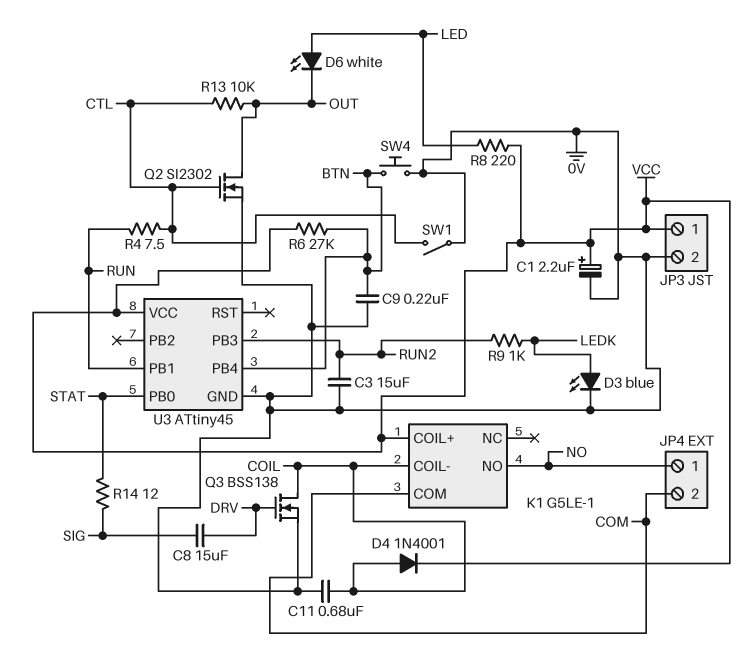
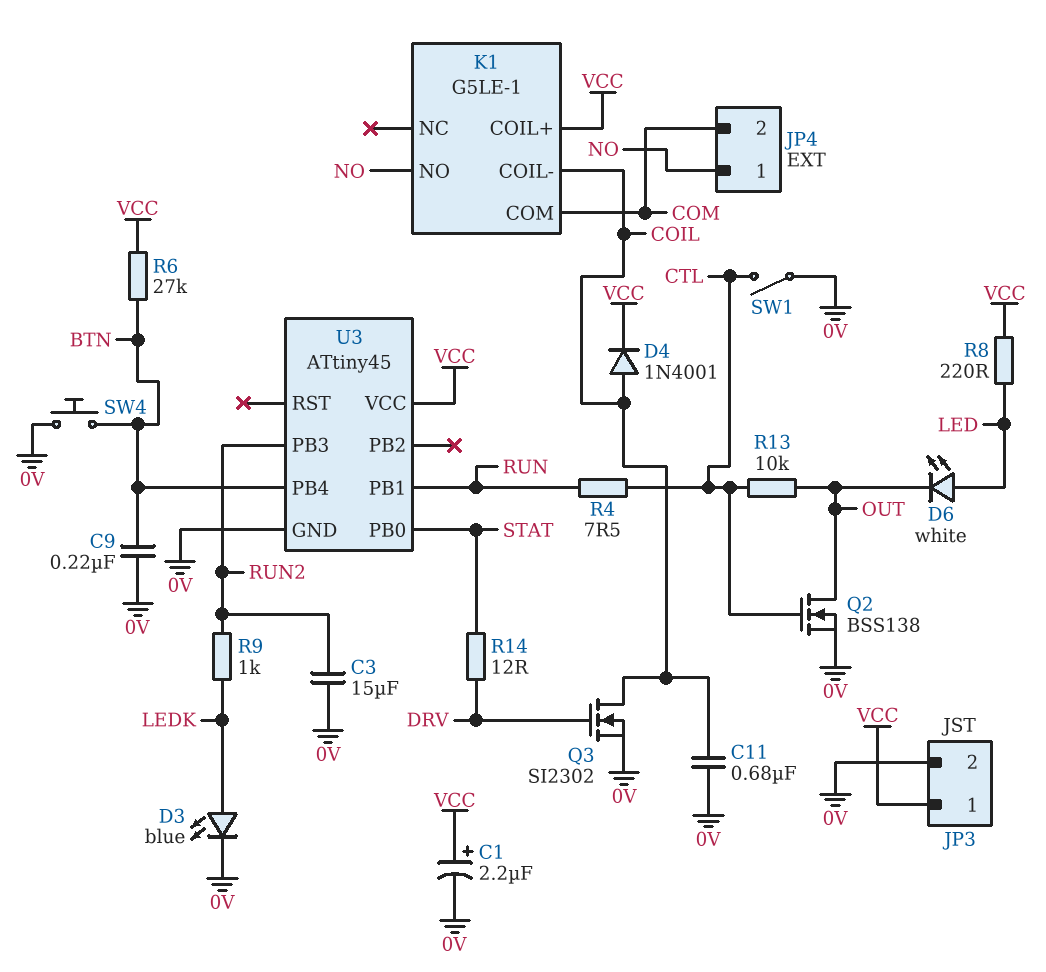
C8: 15uF (DRV, SIG) -> none
Q2: NMOS SI2302 (G CTL, D OUT, S 0V) -> NMOS BSS138 (G CTL, D OUT, S 0V)
Q3: NMOS BSS138 (G DRV, D COIL, S 0V) -> NMOS SI2302 (G DRV, D COIL, S 0V)
R14: 12 (SIG, STAT) -> 12 (DRV, STAT)

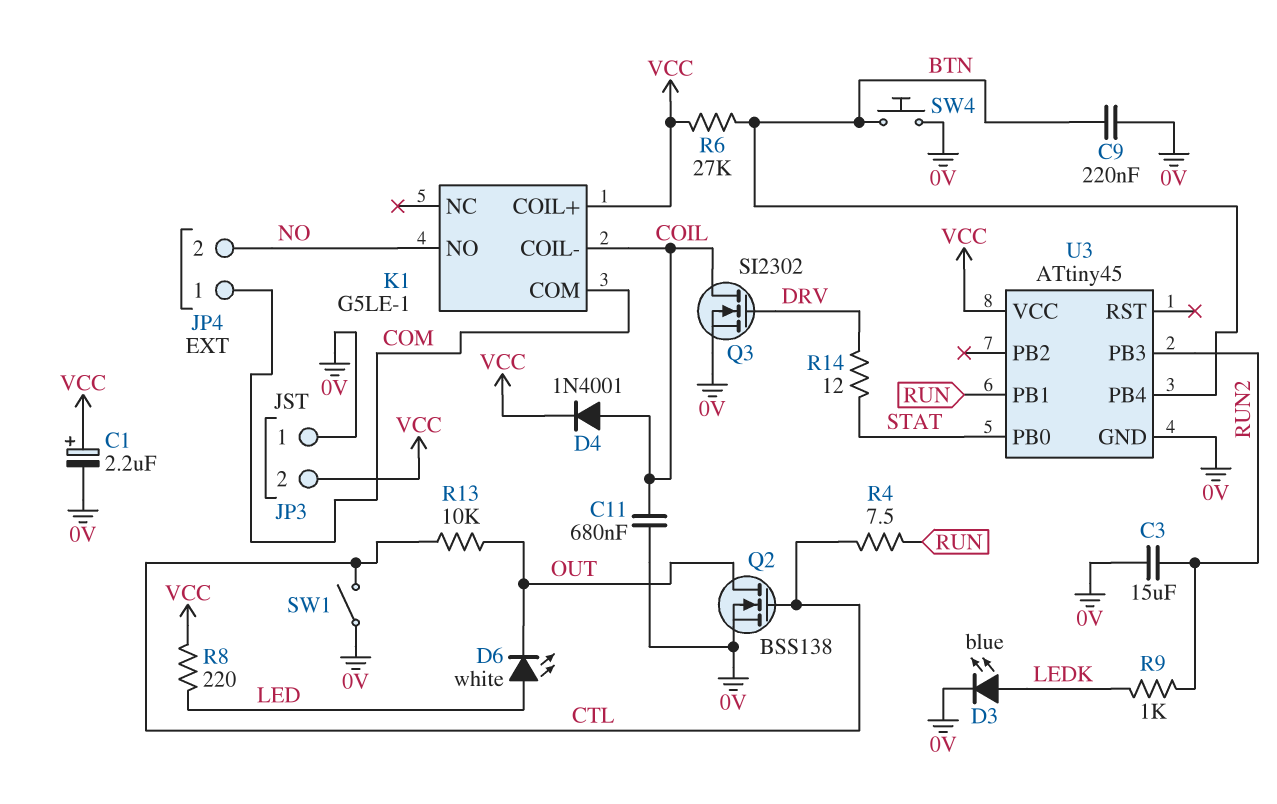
JP3 pin 1: VCC -> 0V
JP3 pin 2: 0V -> VCC
JP4 pin 1: NO -> COM
JP4 pin 2: COM -> NO

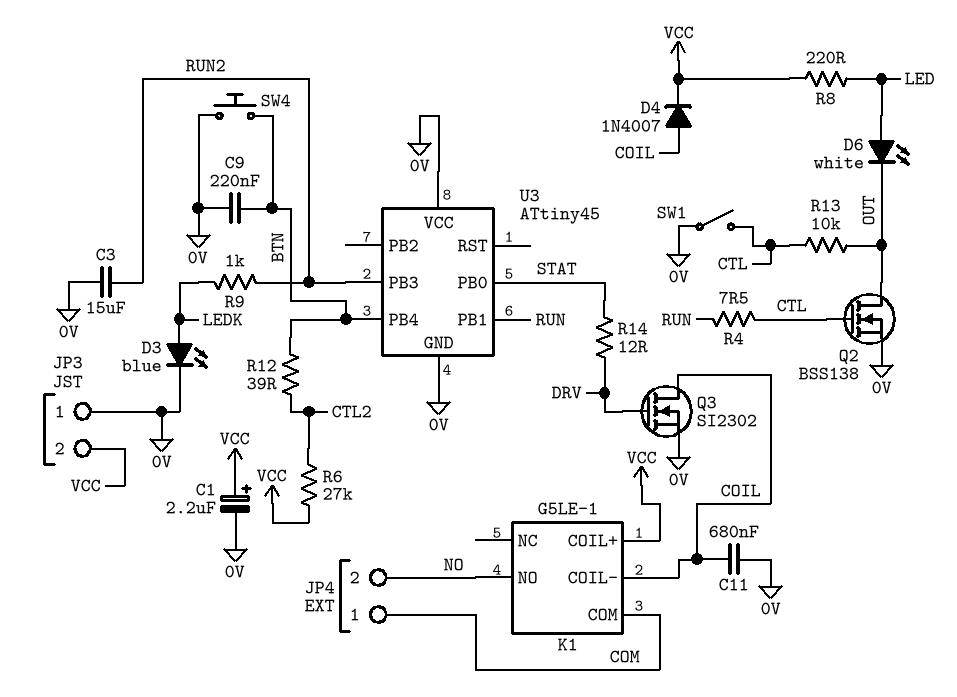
D4: diode 1N4001 (A COIL, K VCC) -> diode 1N4007 (A COIL, K VCC)
R6: 27k (BTN, VCC) -> 27k (CTL2, VCC)
R12: none -> 39 (BTN, CTL2)
U3 pin VCC: VCC -> 0V

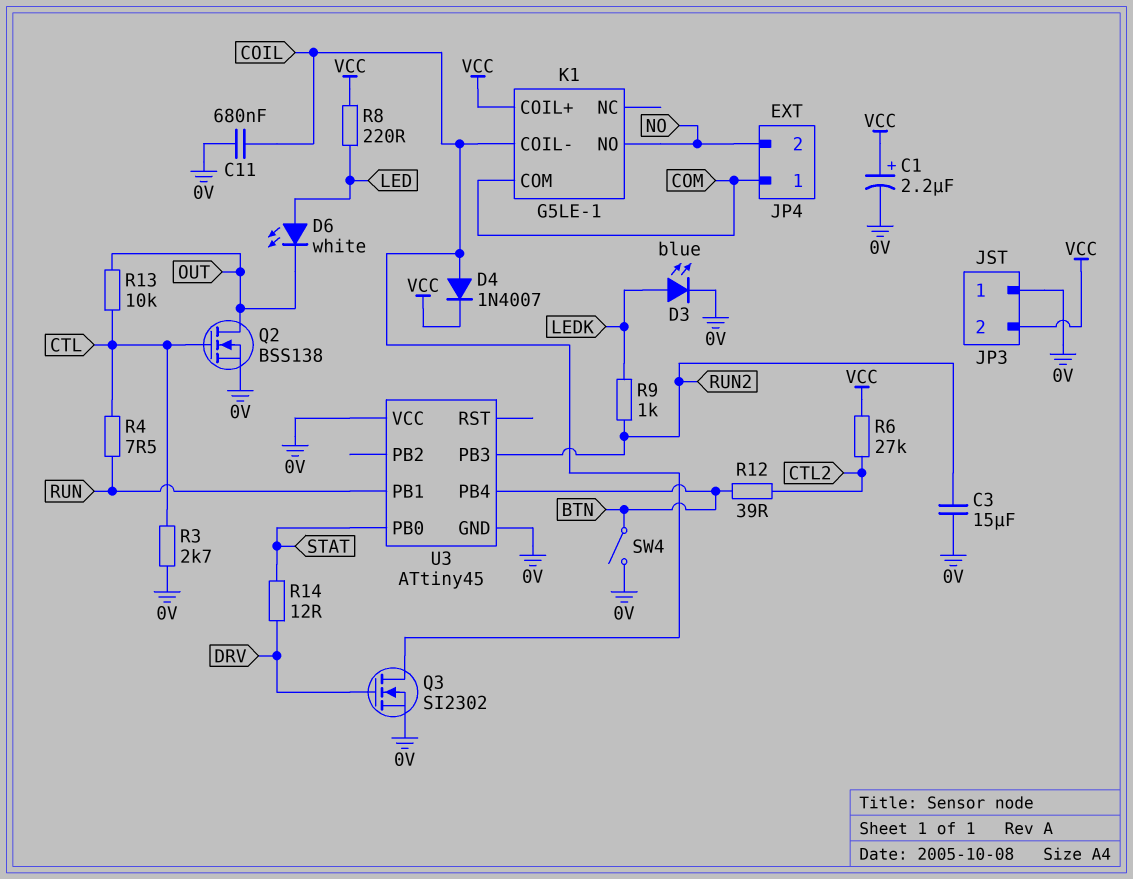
C9: 220nF (0V, BTN) -> none
R3: none -> 2.7k (0V, CTL)
SW1: switch (0V, CTL) -> none
SW4: button (0V, BTN) -> switch (0V, BTN)

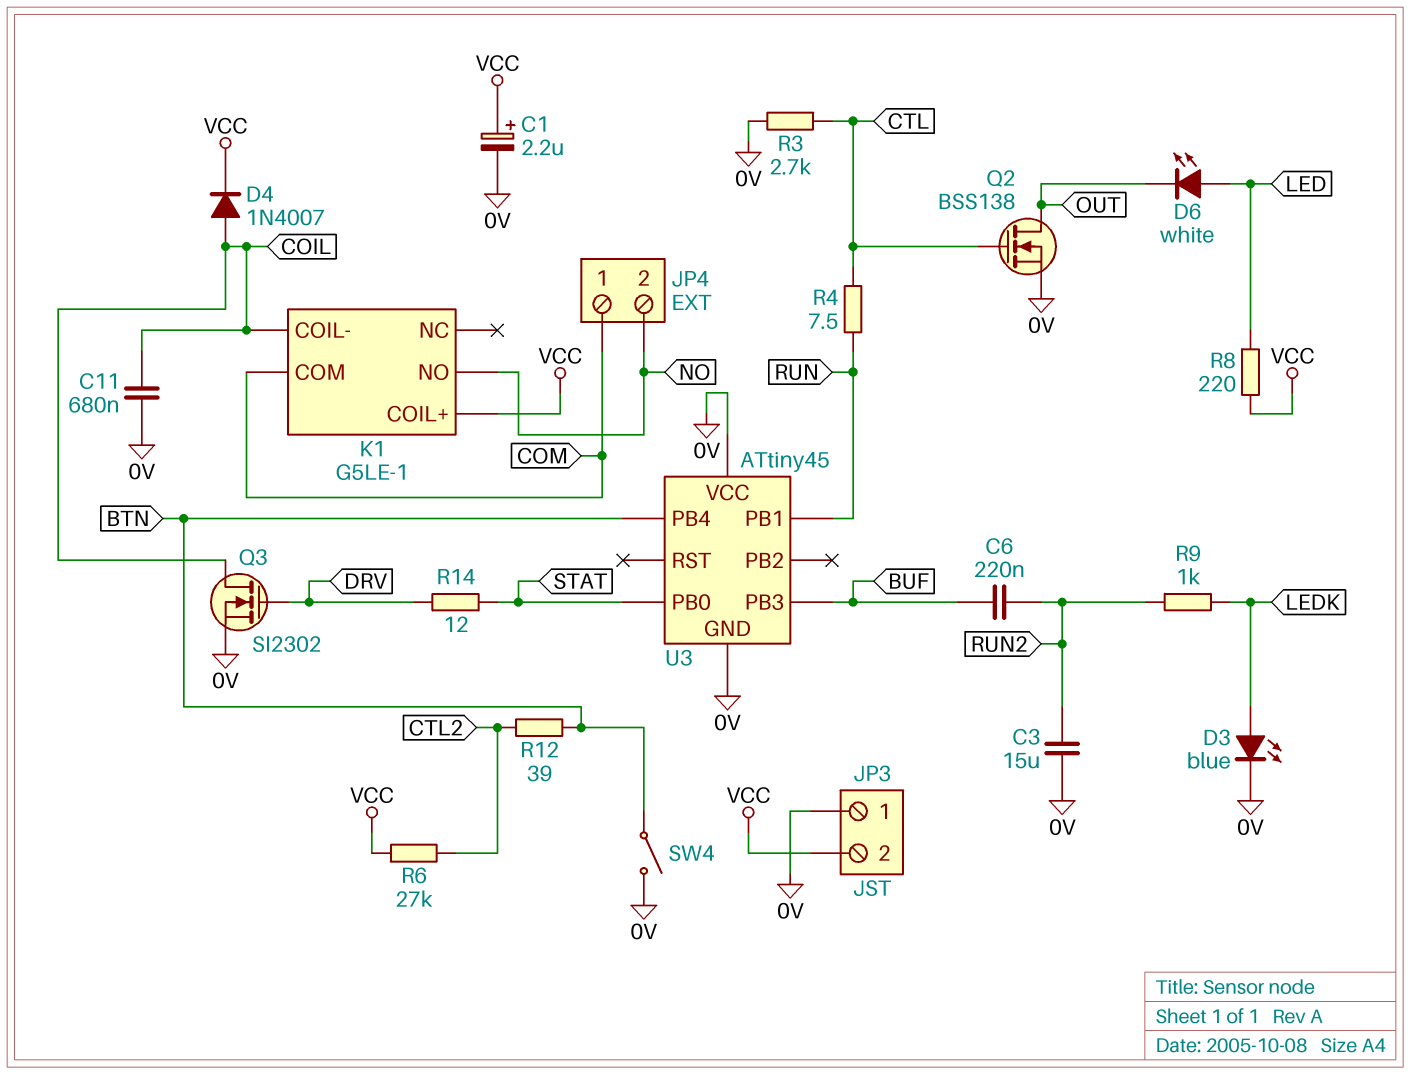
C6: none -> 220nF (BUF, RUN2)
R13: 10k (CTL, OUT) -> none
U3 pin PB3: RUN2 -> BUF

